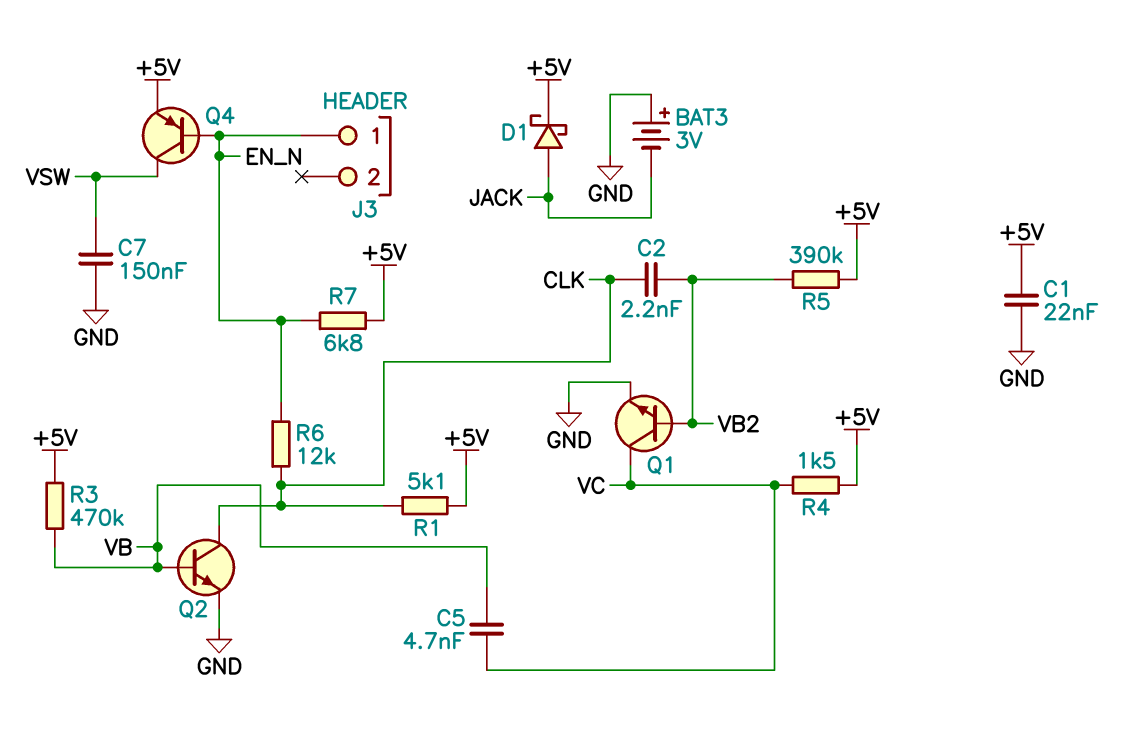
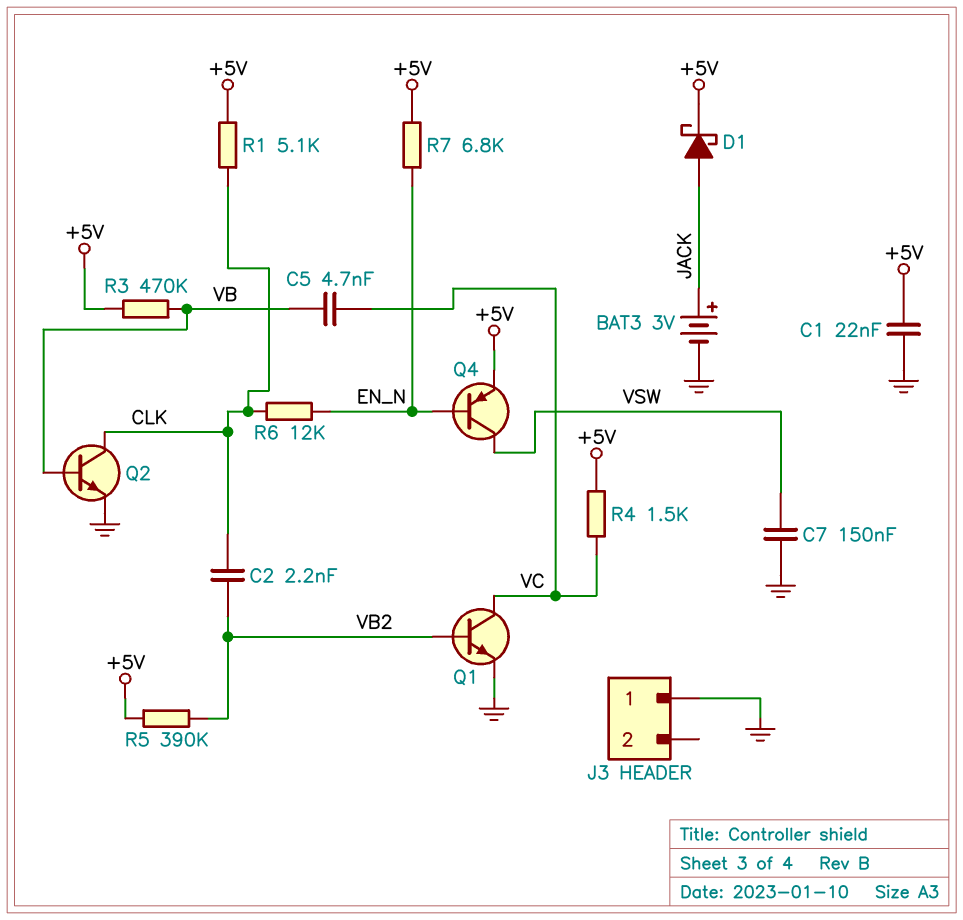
BAT3: 3V (plus GND, minus JACK) -> 3V (plus JACK, minus GND)
J3 pin 1: EN_N -> GND

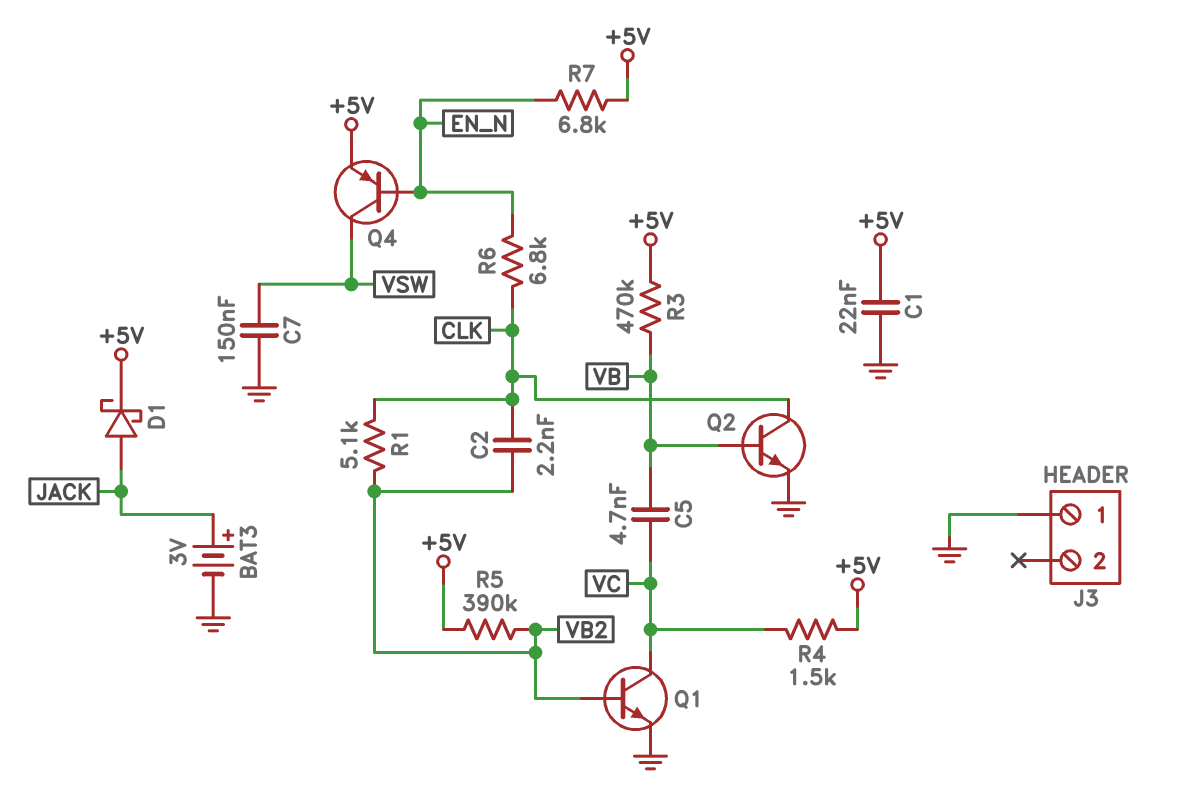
R1: 5.1k (+5V, CLK) -> 5.1k (CLK, VB2)
R6: 12k (CLK, EN_N) -> 6.8k (CLK, EN_N)

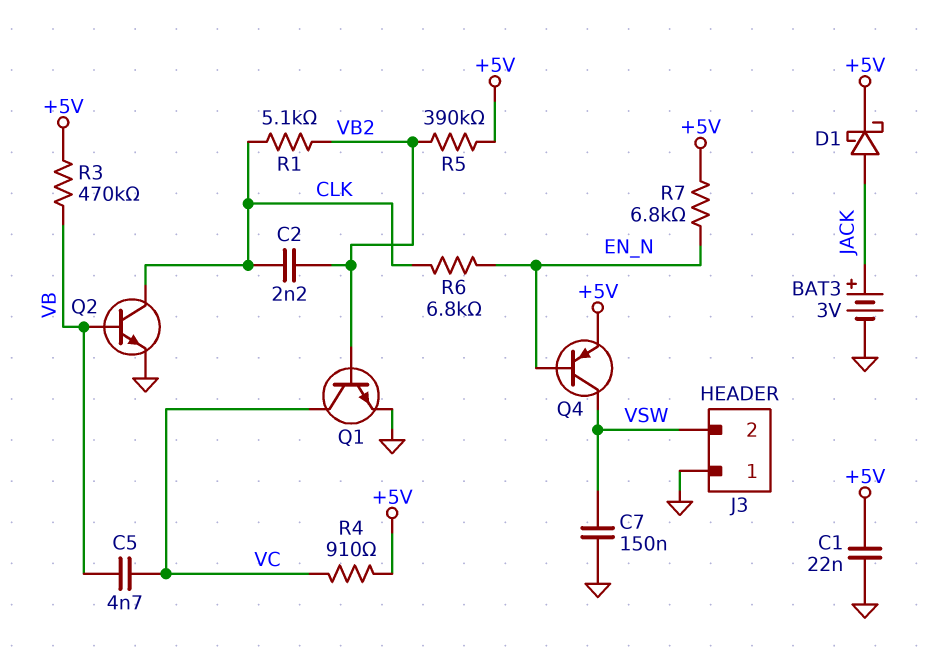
J3 pin 2: none -> VSW
R4: 1.5k (+5V, VC) -> 910 (+5V, VC)

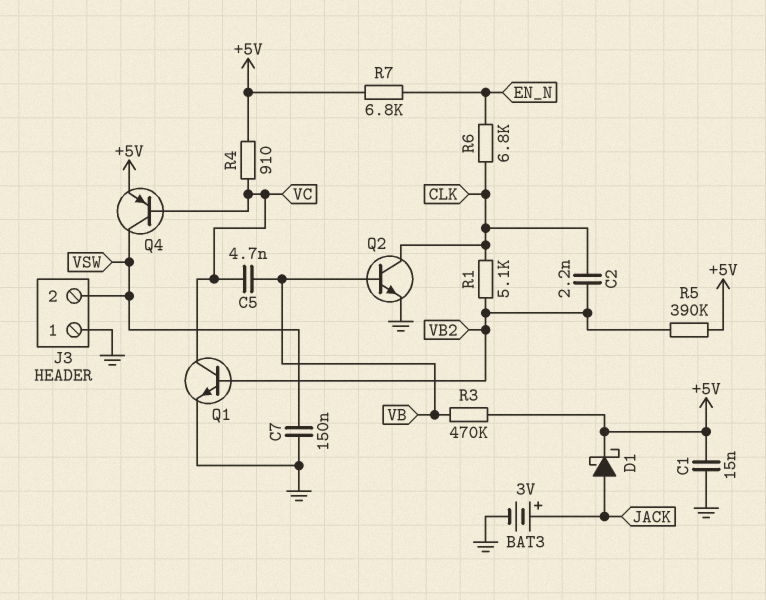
C1: 22nF (+5V, GND) -> 15nF (+5V, GND)
Q4: PNP (B EN_N, C VSW, E +5V) -> PNP (B VC, C VSW, E +5V)

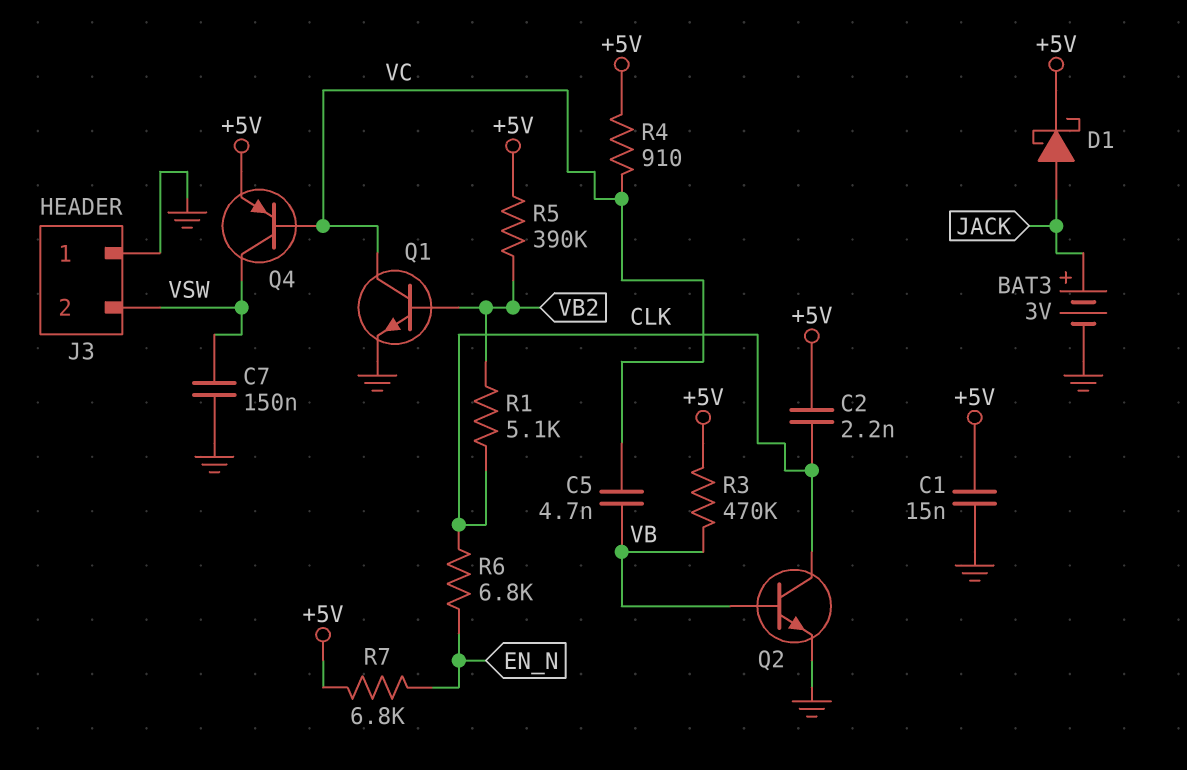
C2: 2.2nF (CLK, VB2) -> 2.2nF (+5V, CLK)

